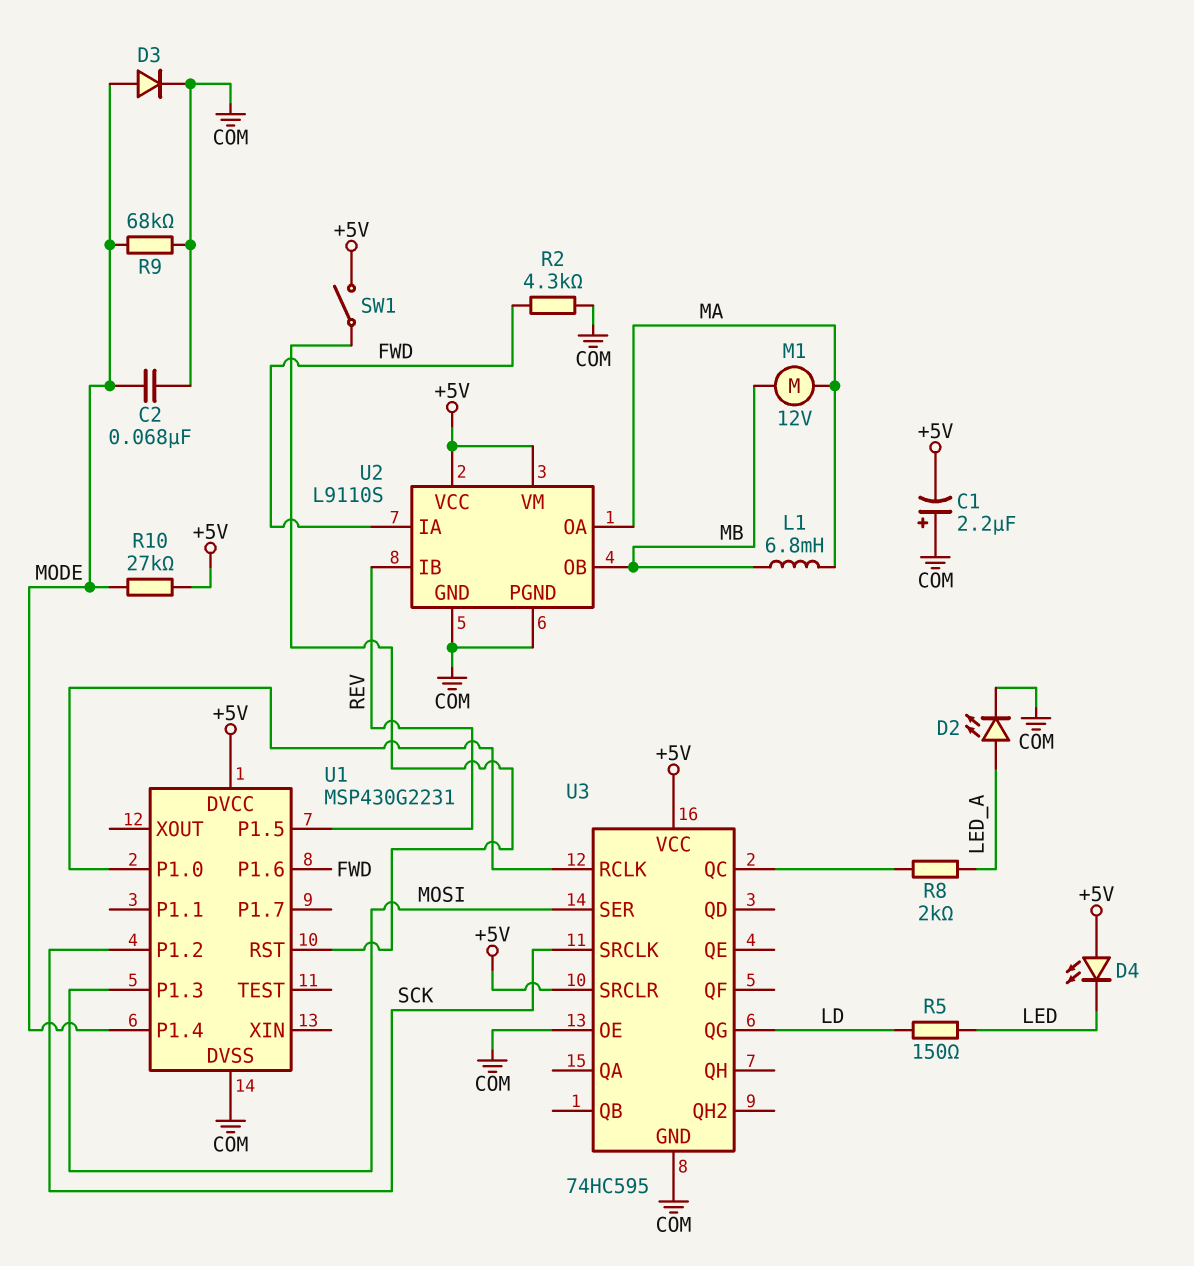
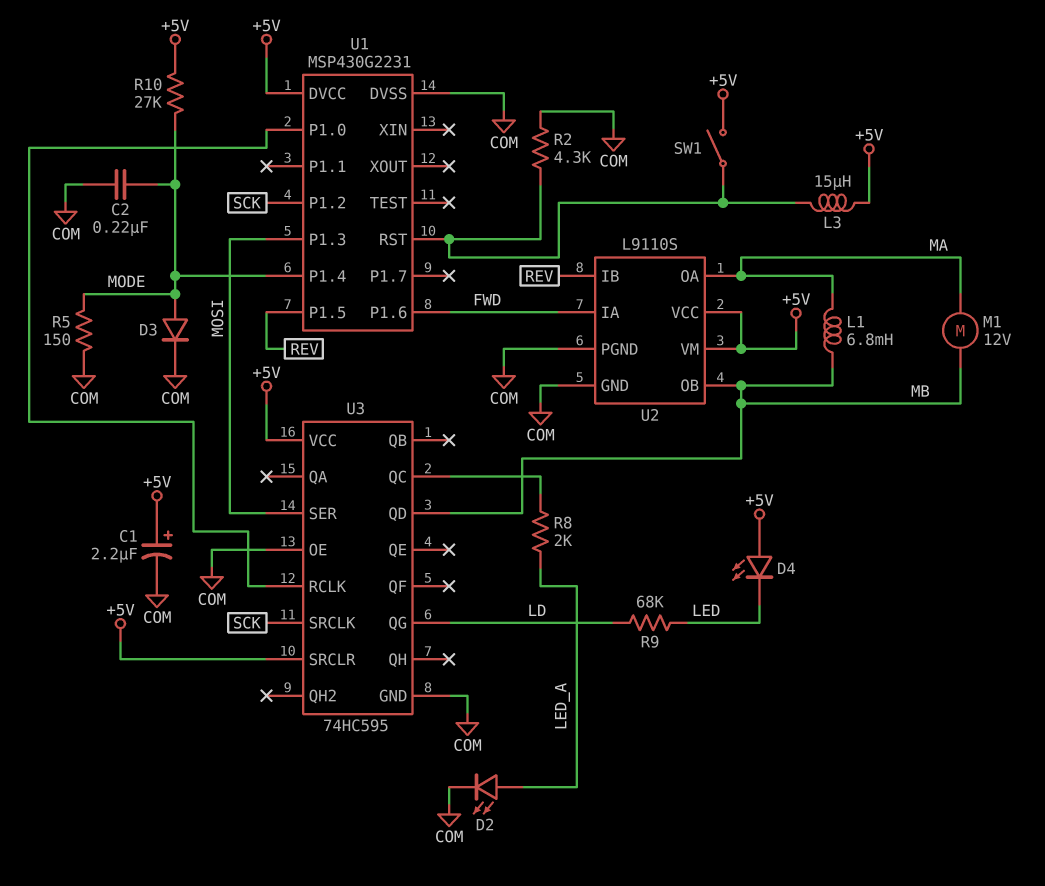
C1: 2.2uF (plus COM, minus +5V) -> 2.2uF (plus +5V, minus COM)
C2: 68nF (COM, MODE) -> 220nF (COM, MODE)
L3: none -> 15uH (+5V, U1/RST)
R2: 4.3k (COM, FWD) -> 4.3k (COM, U1/RST)
R5: 150 (LD, LED) -> 150 (COM, MODE)
R9: 68k (COM, MODE) -> 68k (LD, LED)
U3 pin QD: none -> MB

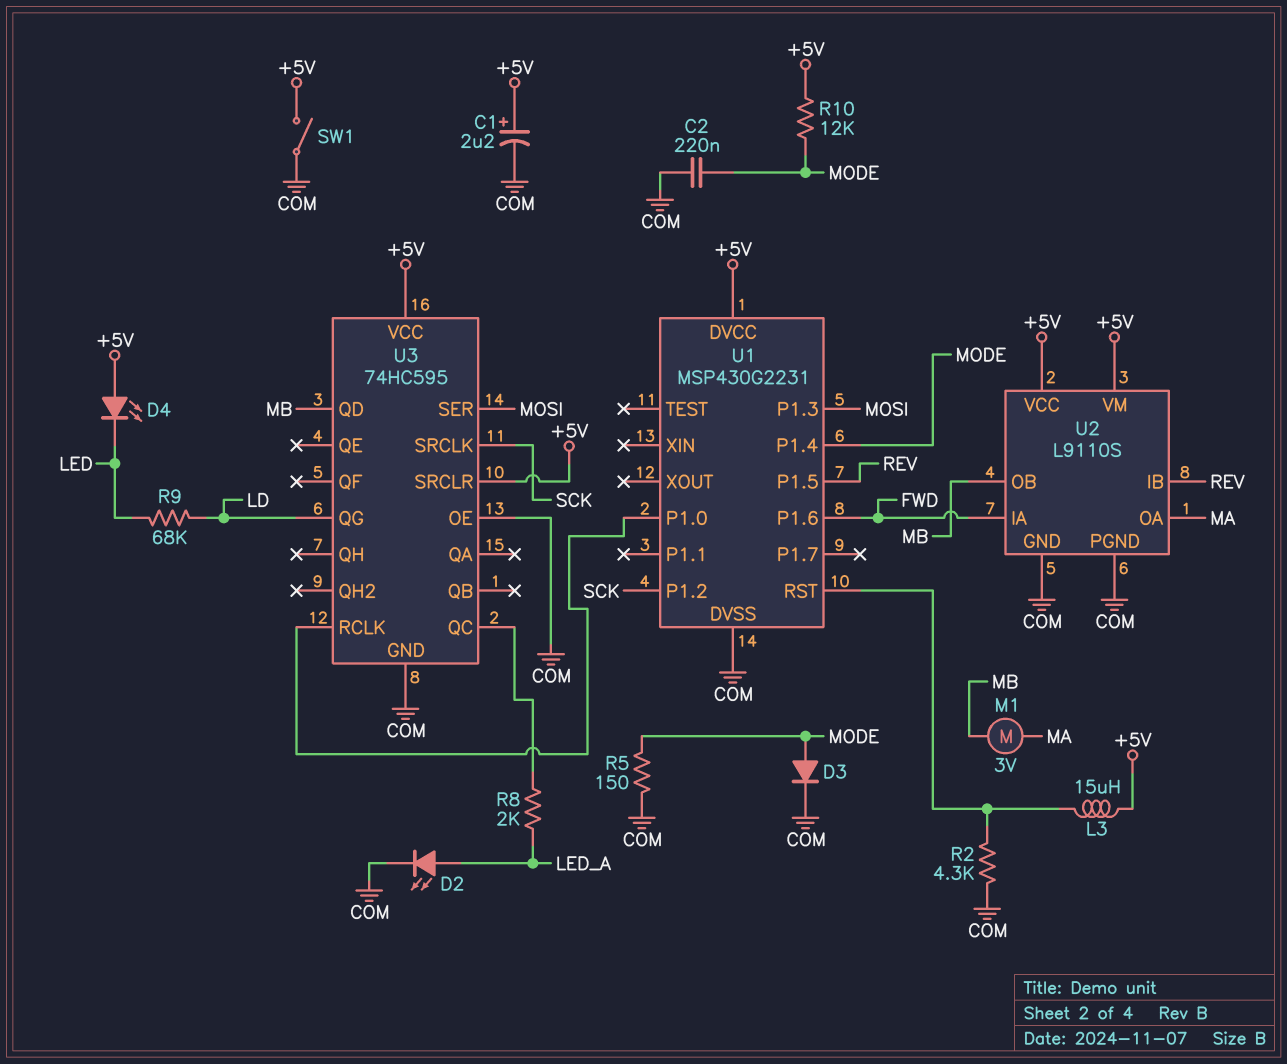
L1: 6.8mH (MA, MB) -> none
M1: motor 12V (MA, MB) -> motor 3V (MA, MB)
R10: 27k (+5V, MODE) -> 12k (+5V, MODE)
SW1: switch (+5V, U1/RST) -> switch (+5V, COM)

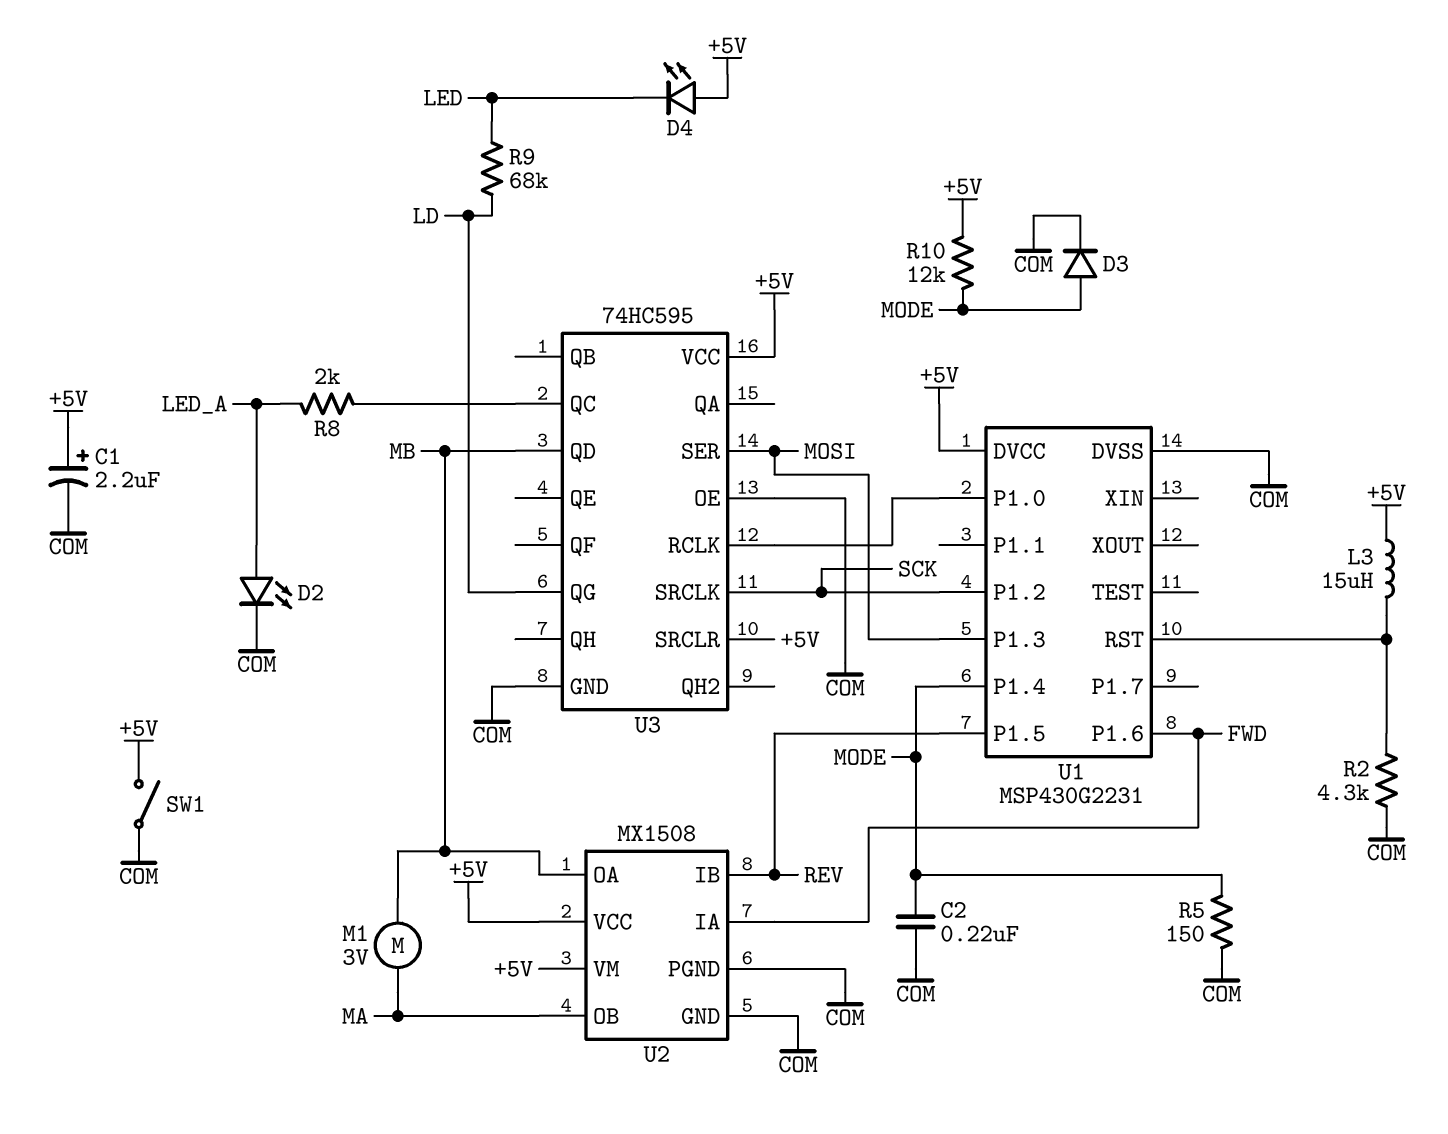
U2: L9110S -> MX1508
U2 pin OA: MA -> MB
U2 pin OB: MB -> MA

